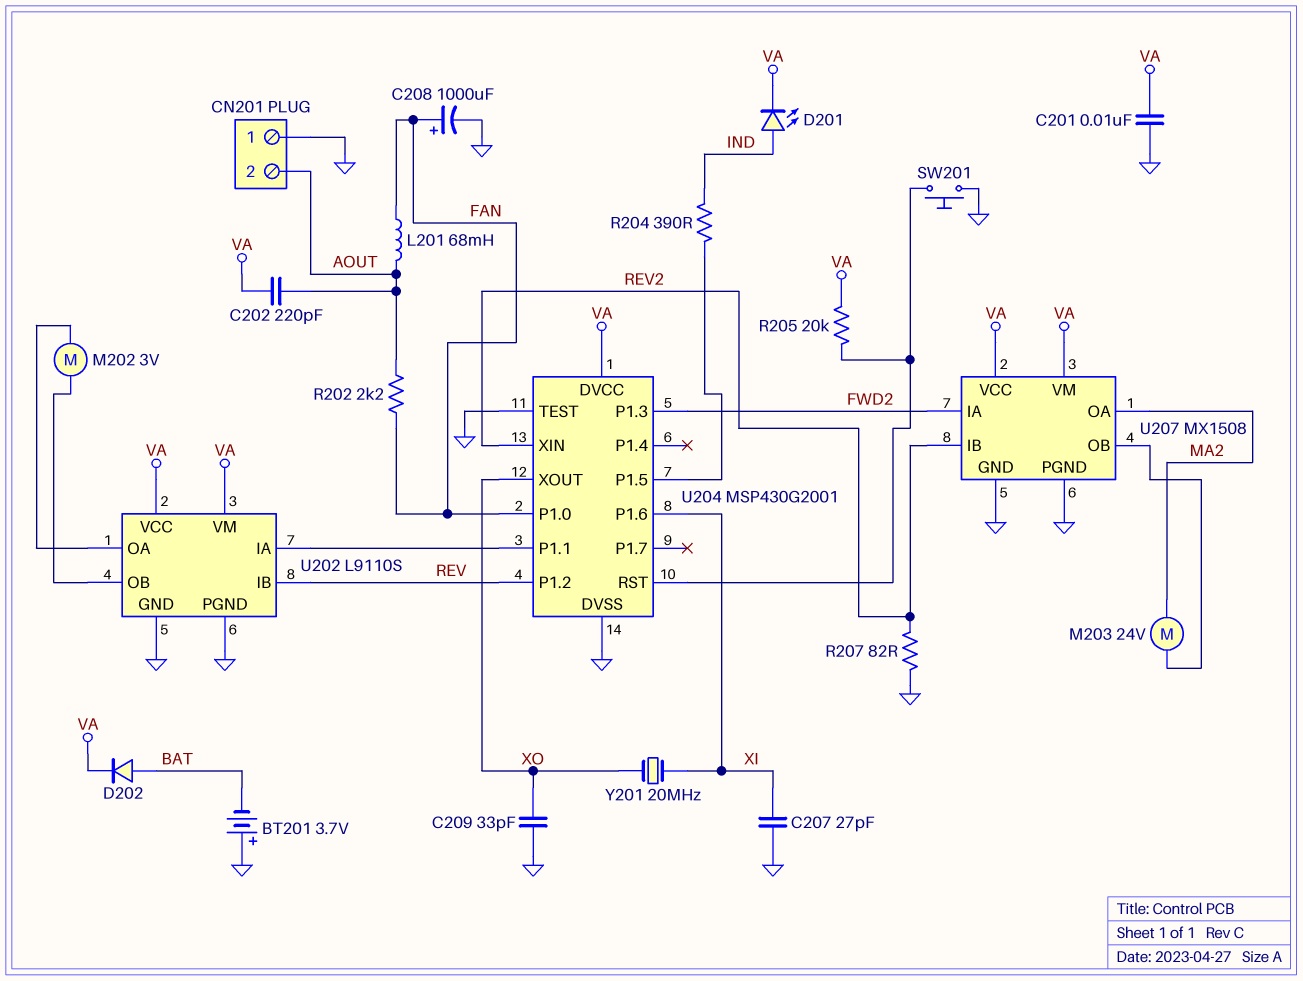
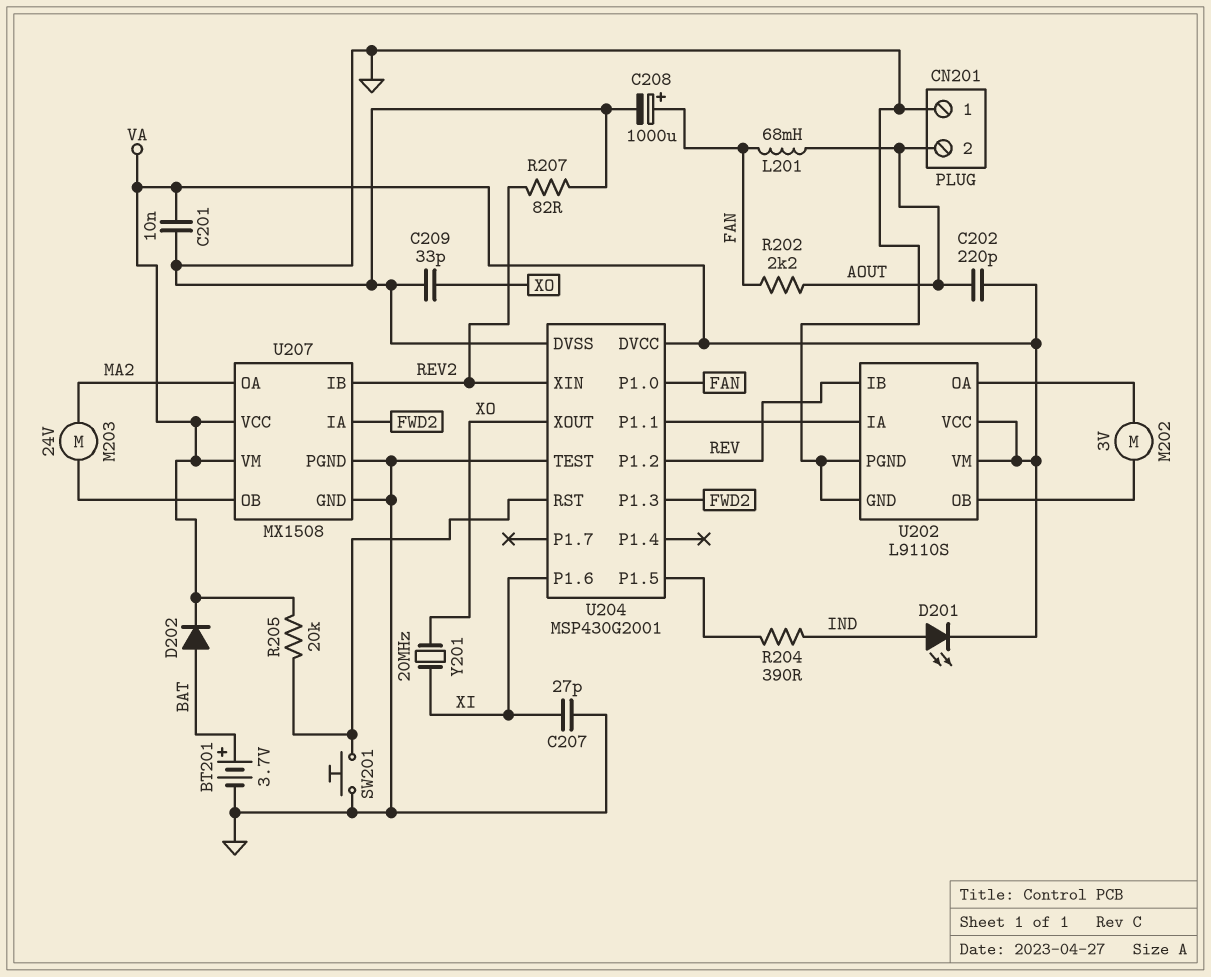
BT201: 3.7V (plus GND, minus BAT) -> 3.7V (plus BAT, minus GND)

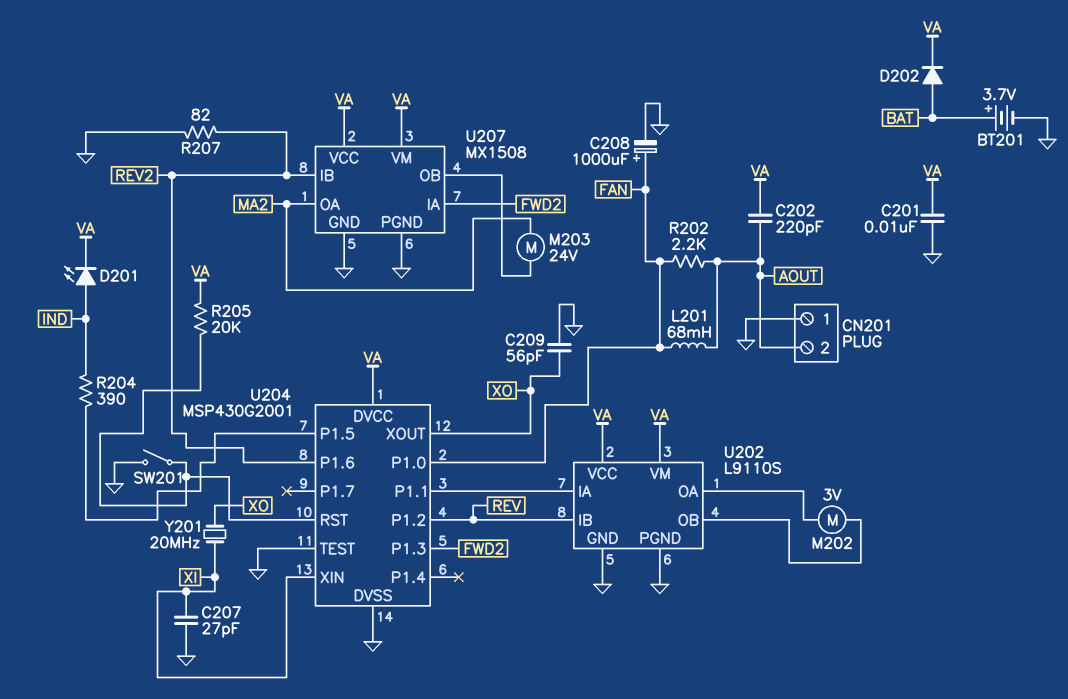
C209: 33pF (GND, XO) -> 56pF (GND, XO)
SW201: button (GND, U204/RST) -> switch (GND, U204/RST)
U204 pin P1.6: XI -> REV2
U204 pin XIN: REV2 -> XI

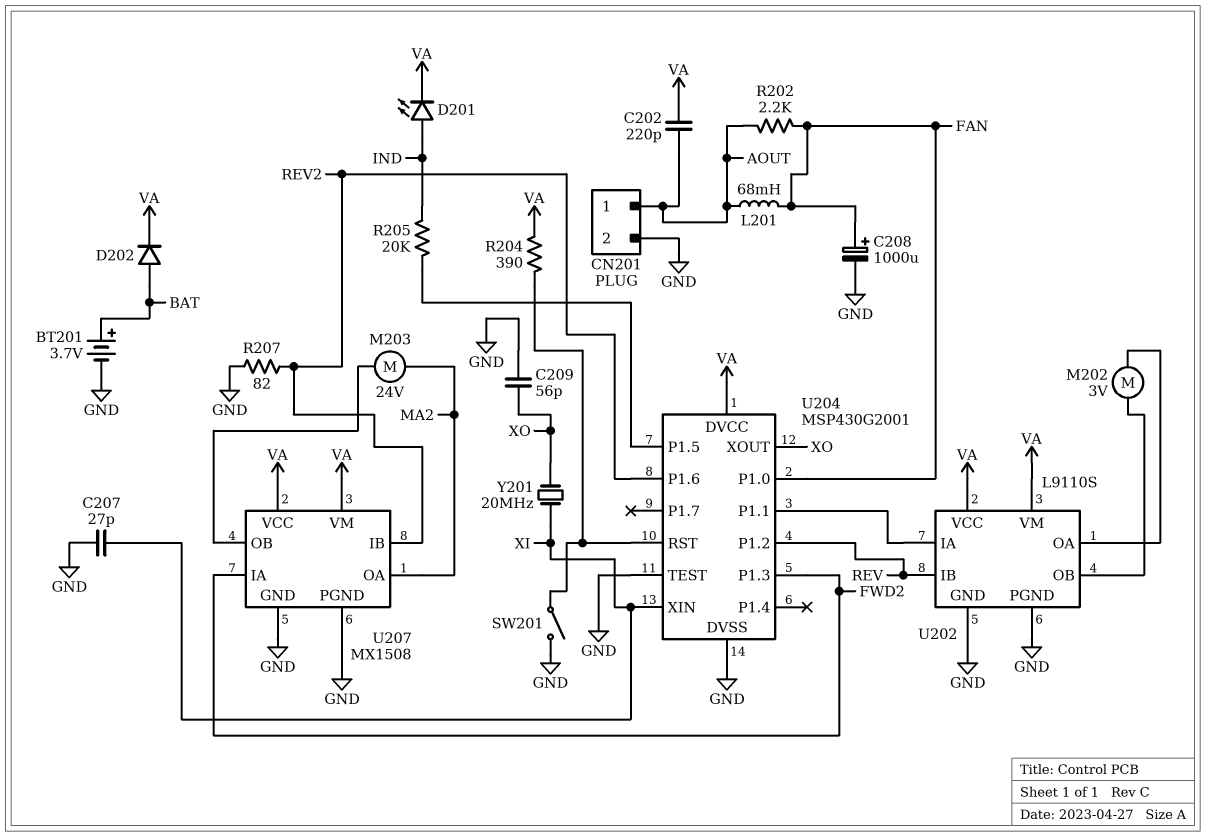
C201: 10nF (GND, VA) -> none
CN201 pin 1: GND -> AOUT
CN201 pin 2: AOUT -> GND
R204: 390 (IND, U204/P1.5) -> 390 (U204/RST, VA)
R205: 20k (U204/RST, VA) -> 20k (IND, U204/P1.5)

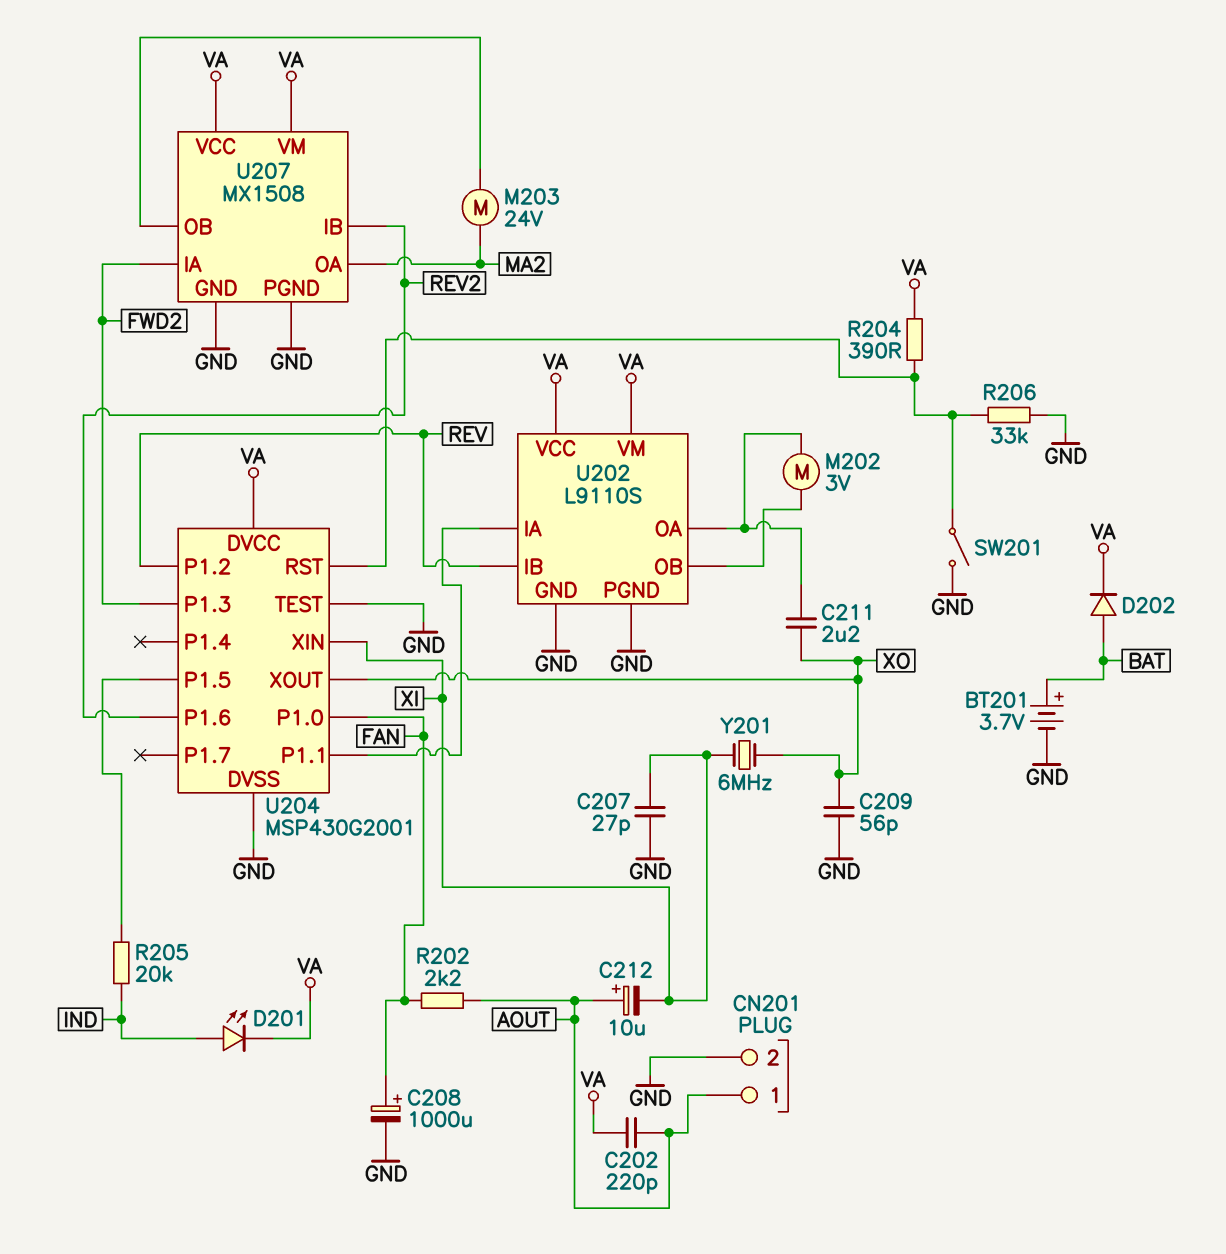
C211: none -> 2.2uF (U202/OA, XO)
C212: none -> 10uF (plus AOUT, minus XI)
L201: 68mH (AOUT, FAN) -> none
R206: none -> 33k (GND, U204/RST)
R207: 82 (GND, REV2) -> none
Y201: 20MHz (XI, XO) -> 6MHz (XI, XO)

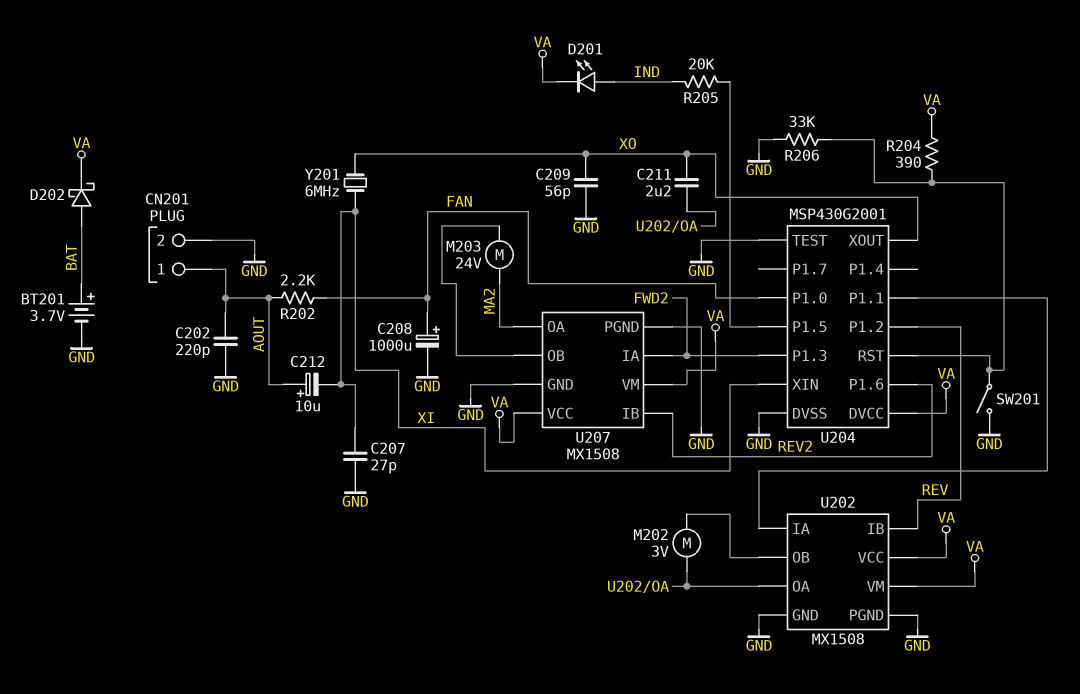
C202: 220pF (AOUT, VA) -> 220pF (AOUT, GND)
D202: diode (A BAT, K VA) -> schottky (A BAT, K VA)
U202: L9110S -> MX1508

